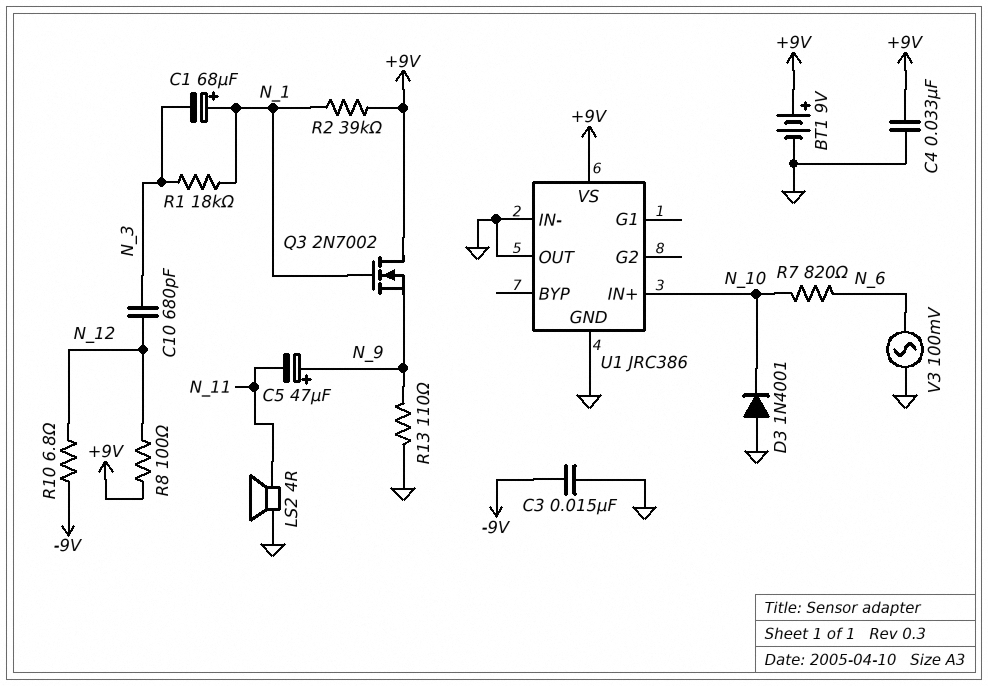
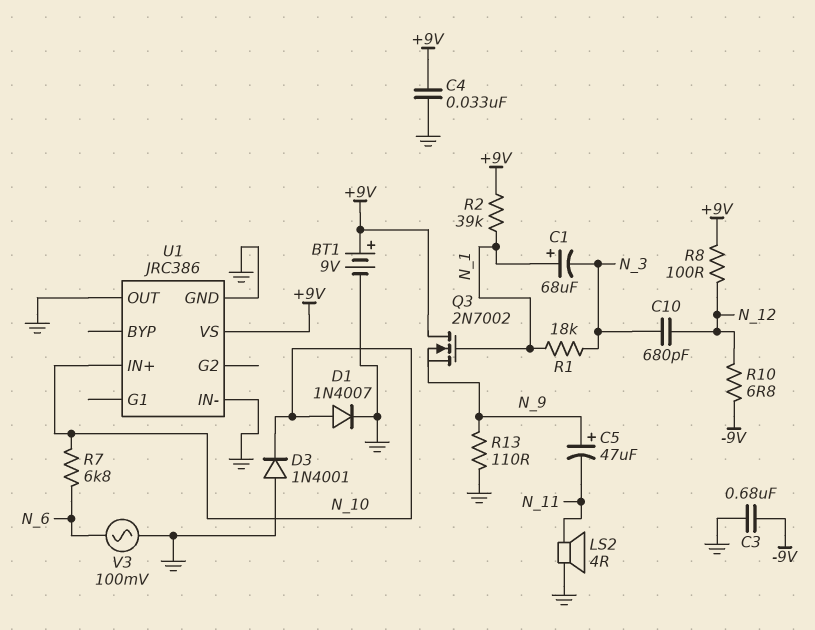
C3: 15nF (-9V, GND) -> 680nF (-9V, GND)
D1: none -> diode 1N4007 (A N_10, K GND)
R7: 820 (N_6, N_10) -> 6.8k (N_6, N_10)

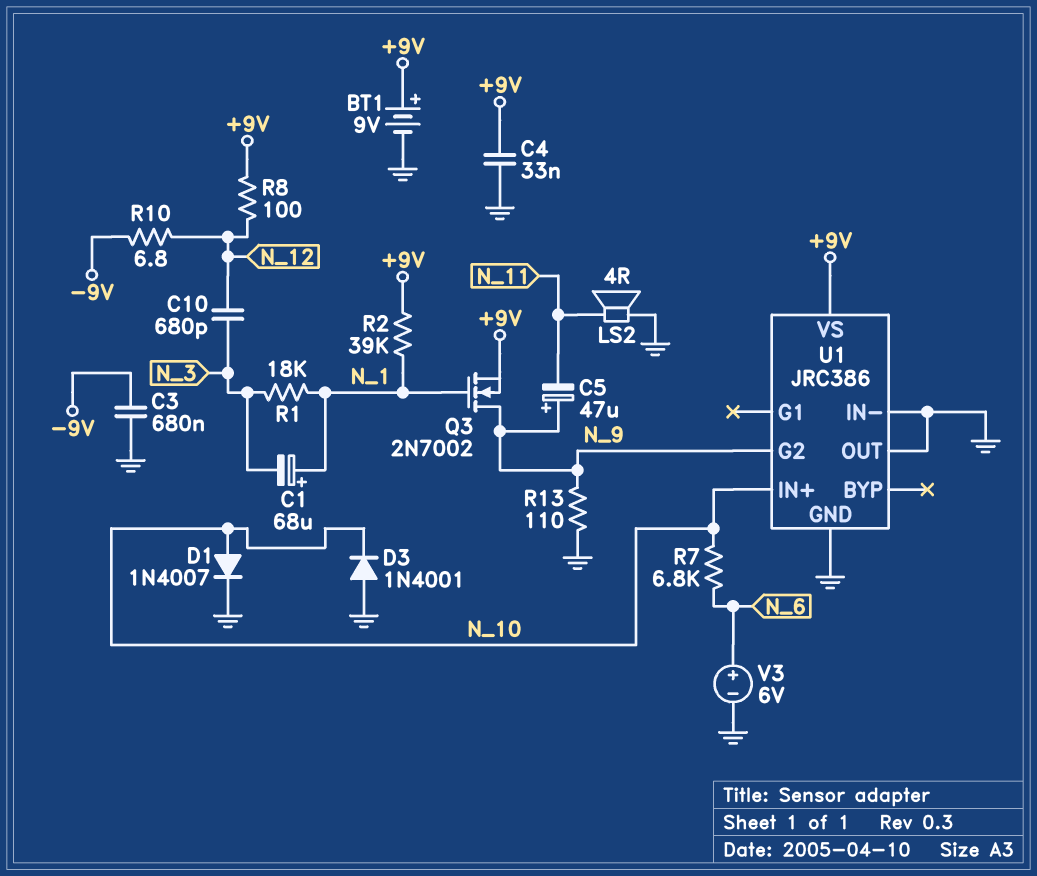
Q3: NMOS 2N7002 (G N_1, D +9V, S N_9) -> NMOS 2N7002 (G N_1, D N_9, S +9V)
U1 pin G2: none -> N_9
V3: AC 100mV (GND, N_6) -> 6V (plus N_6, minus GND)

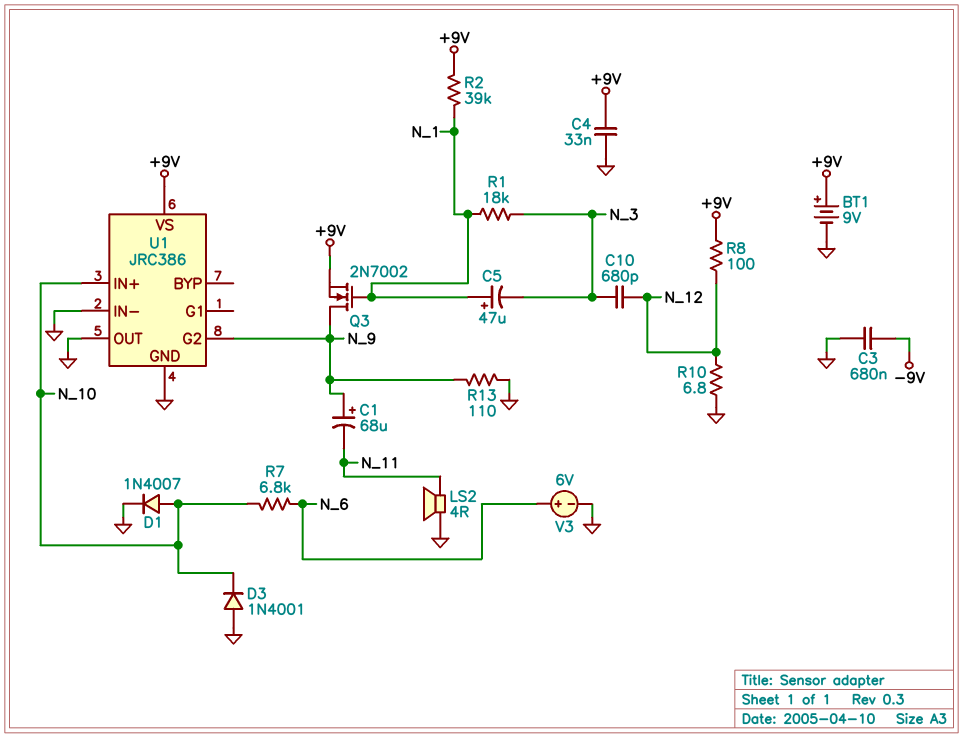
C1: 68uF (plus N_1, minus N_3) -> 68uF (plus N_9, minus N_11)
C5: 47uF (plus N_9, minus N_11) -> 47uF (plus N_1, minus N_3)
R10: 6.8 (-9V, N_12) -> 6.8 (GND, N_12)

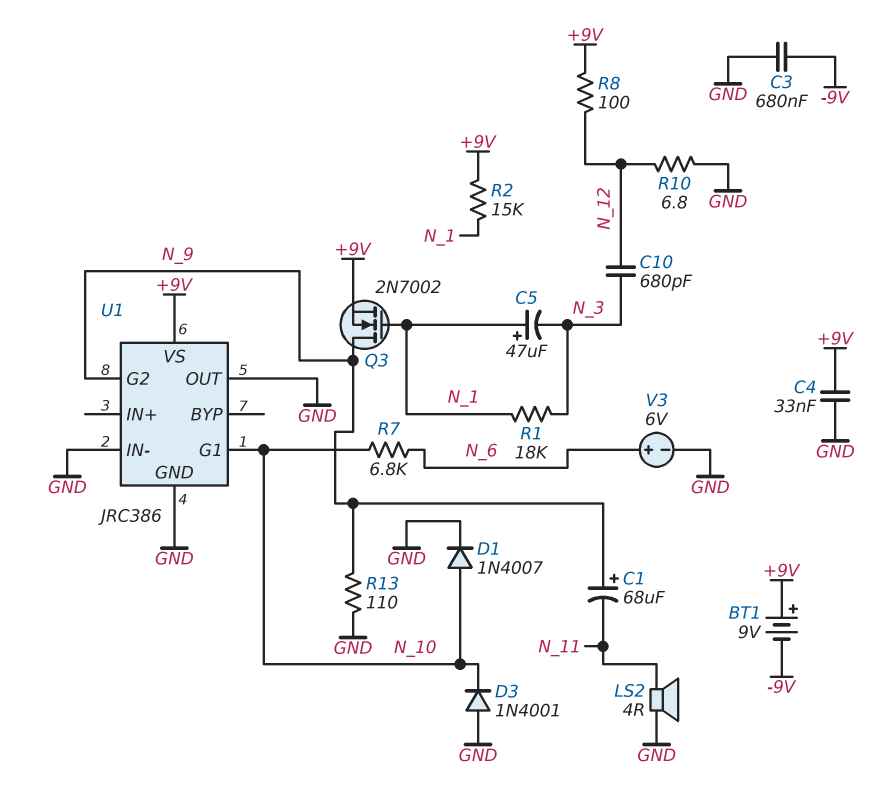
BT1: 9V (plus +9V, minus GND) -> 9V (plus +9V, minus -9V)
R2: 39k (+9V, N_1) -> 15k (+9V, N_1)
U1 pin G1: none -> N_10
U1 pin IN+: N_10 -> none

